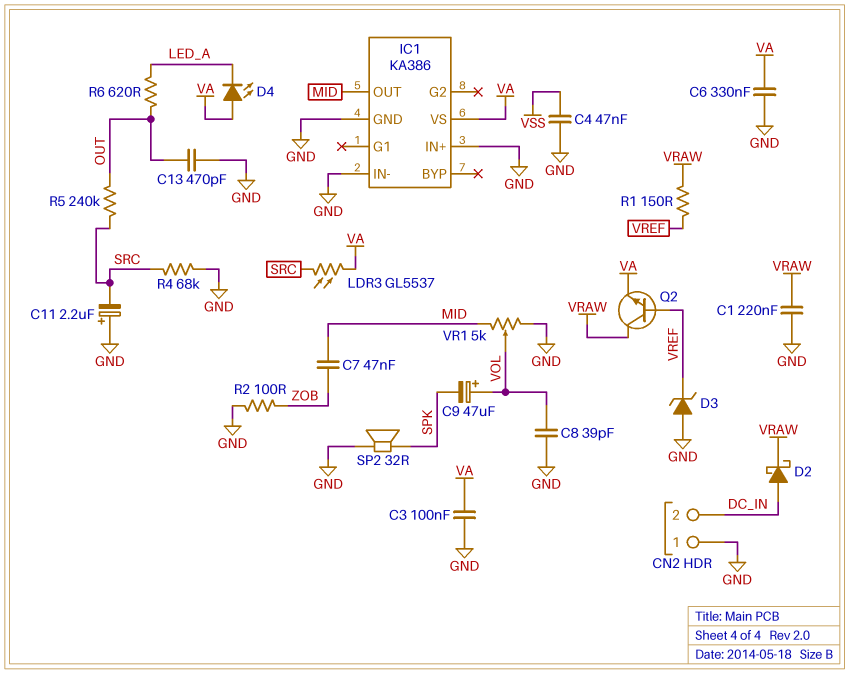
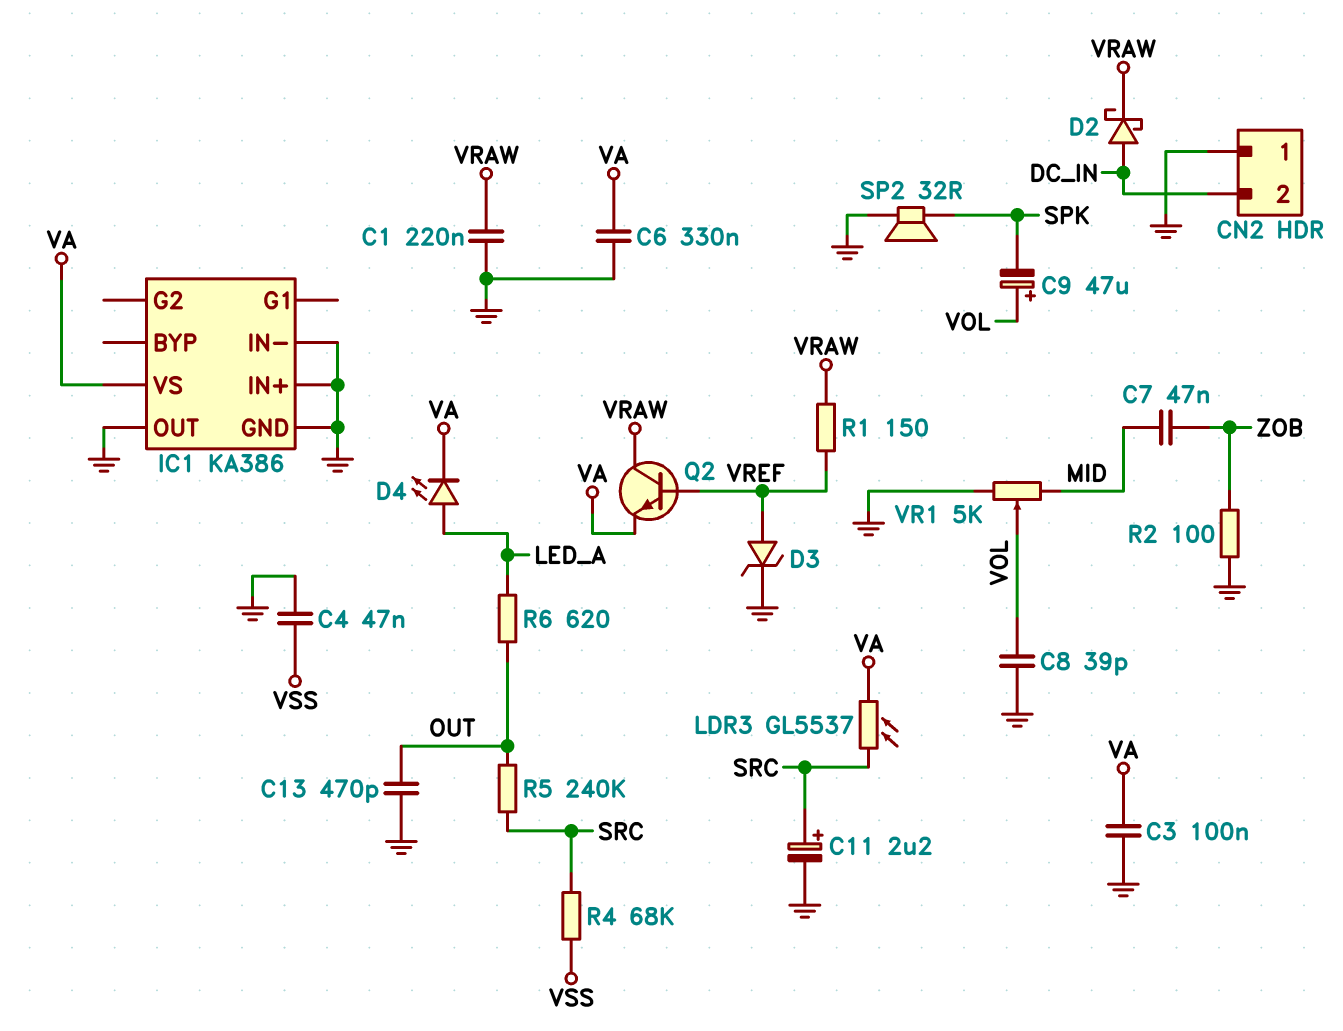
C11: 2.2uF (plus GND, minus SRC) -> 2.2uF (plus SRC, minus GND)
D3: zener (A GND, K VREF) -> zener (A VREF, K GND)
D4: LED (A VA, K LED_A) -> LED (A LED_A, K VA)
IC1 pin OUT: MID -> GND
R4: 68k (GND, SRC) -> 68k (SRC, VSS)

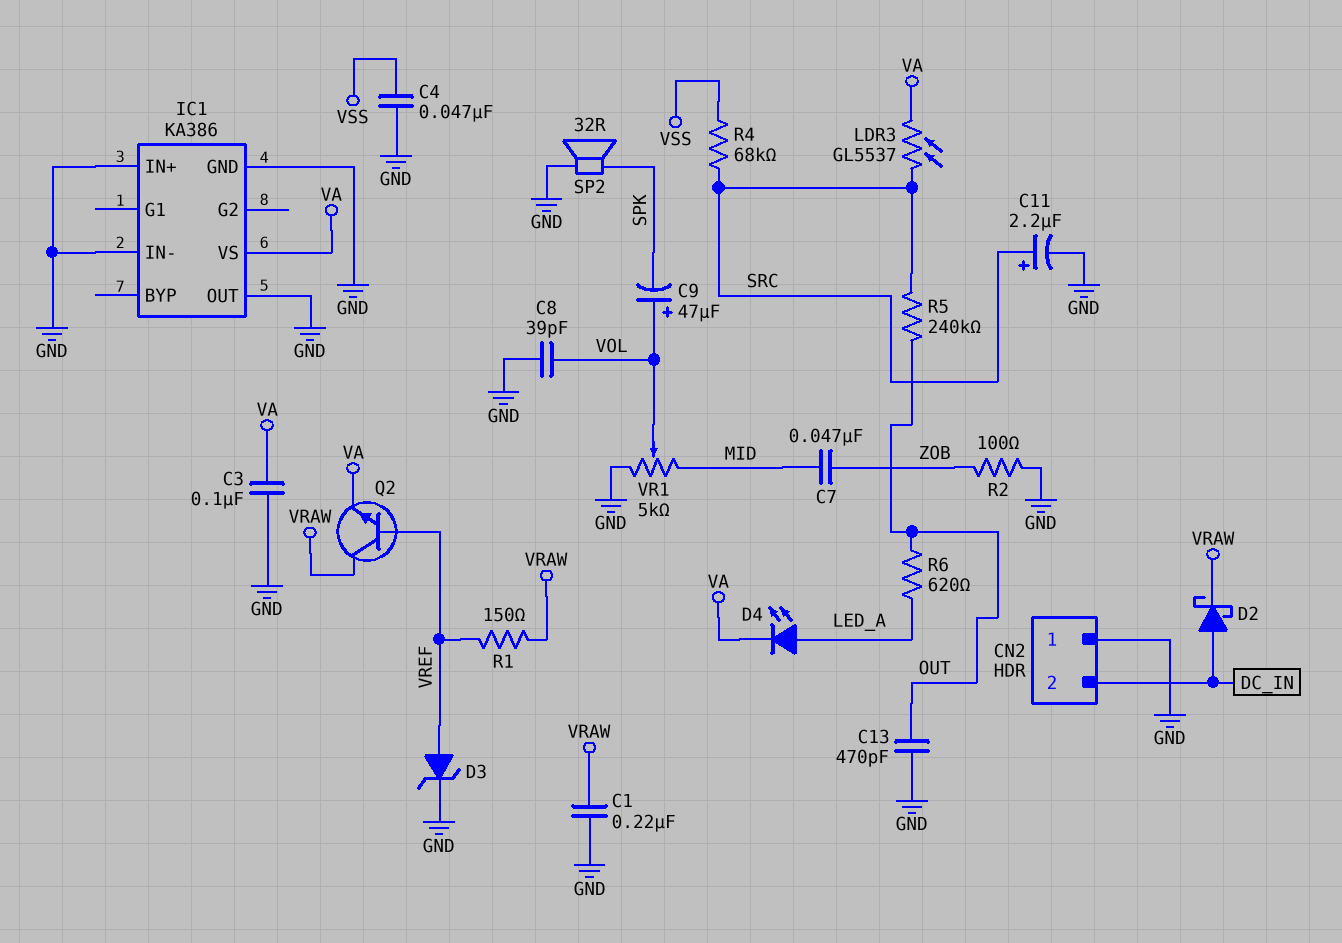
C6: 330nF (GND, VA) -> none

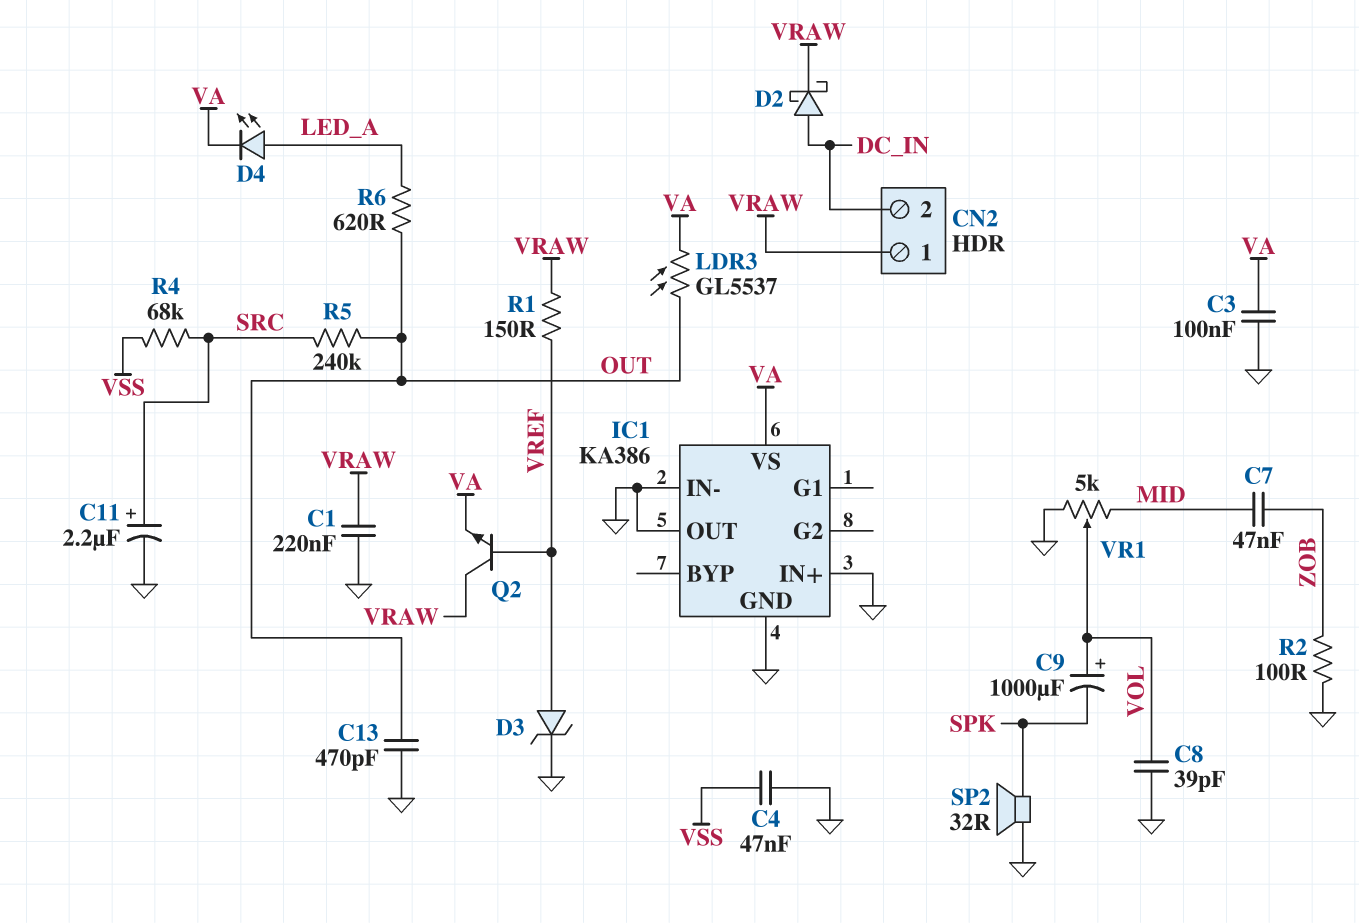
C9: 47uF (plus VOL, minus SPK) -> 1000uF (plus VOL, minus SPK)
CN2 pin 1: GND -> VRAW
LDR3: GL5537 (SRC, VA) -> GL5537 (OUT, VA)

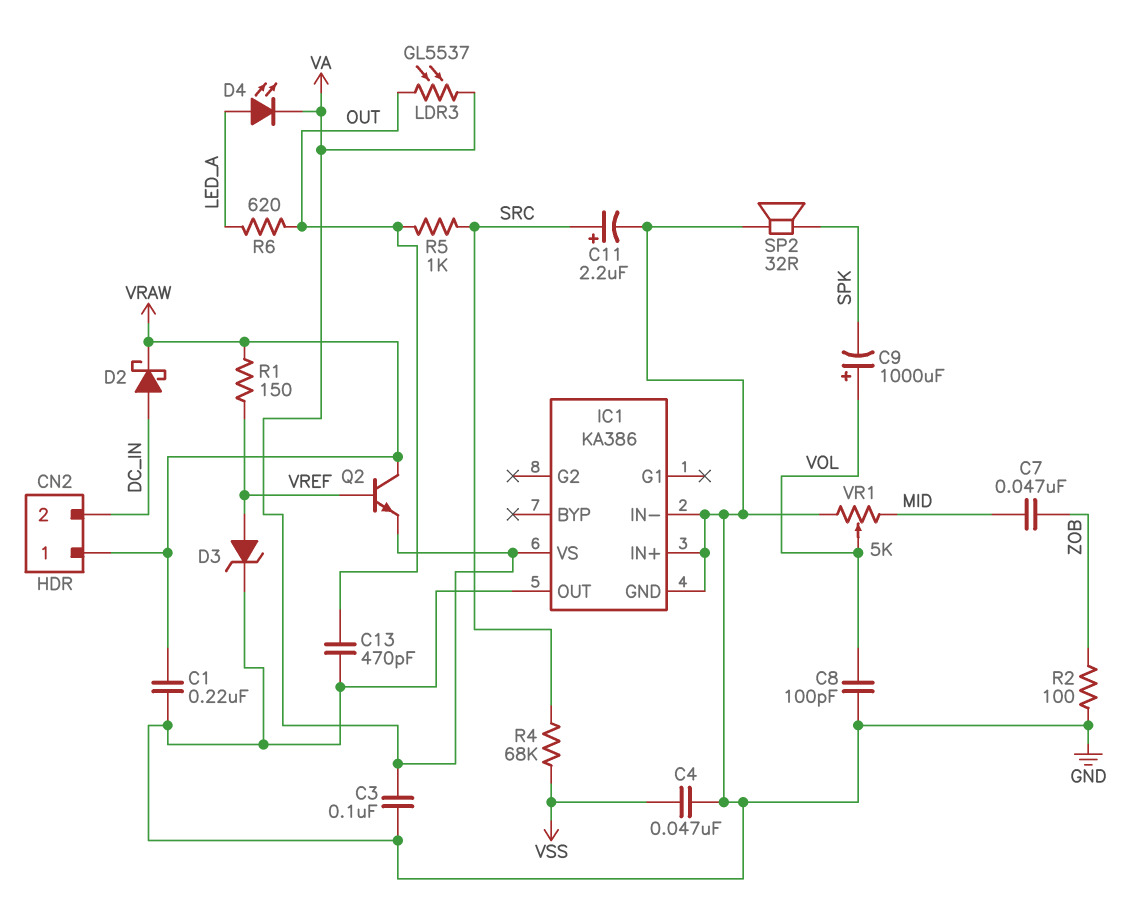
C8: 39pF (GND, VOL) -> 100pF (GND, VOL)
R5: 240k (OUT, SRC) -> 1k (OUT, SRC)

